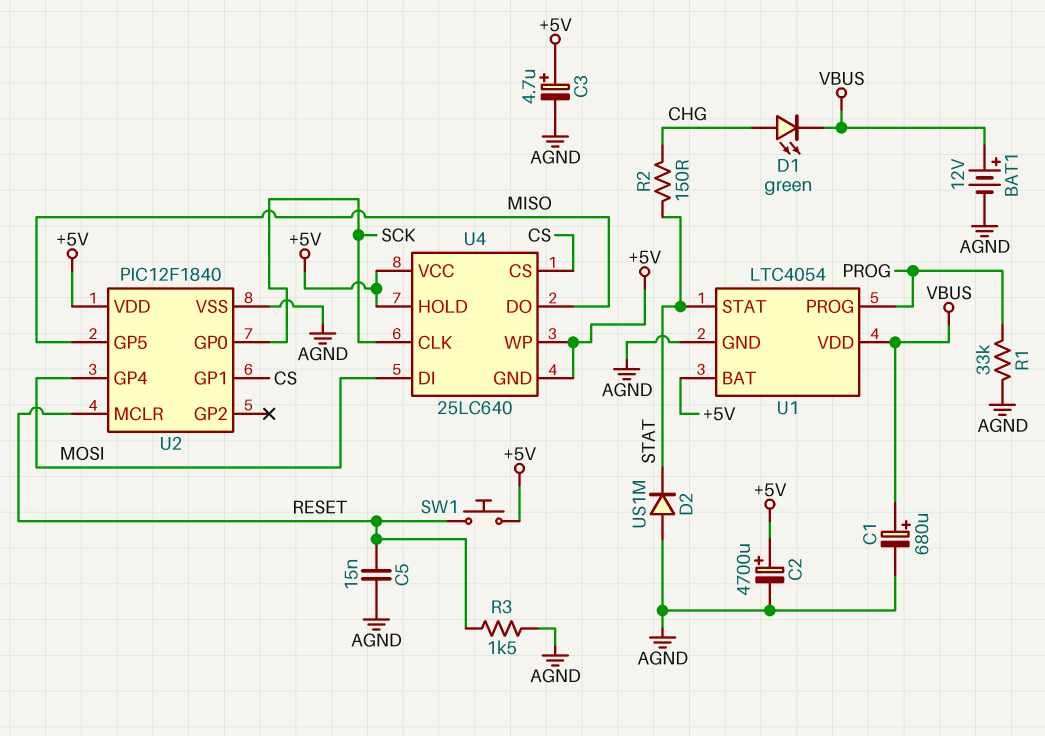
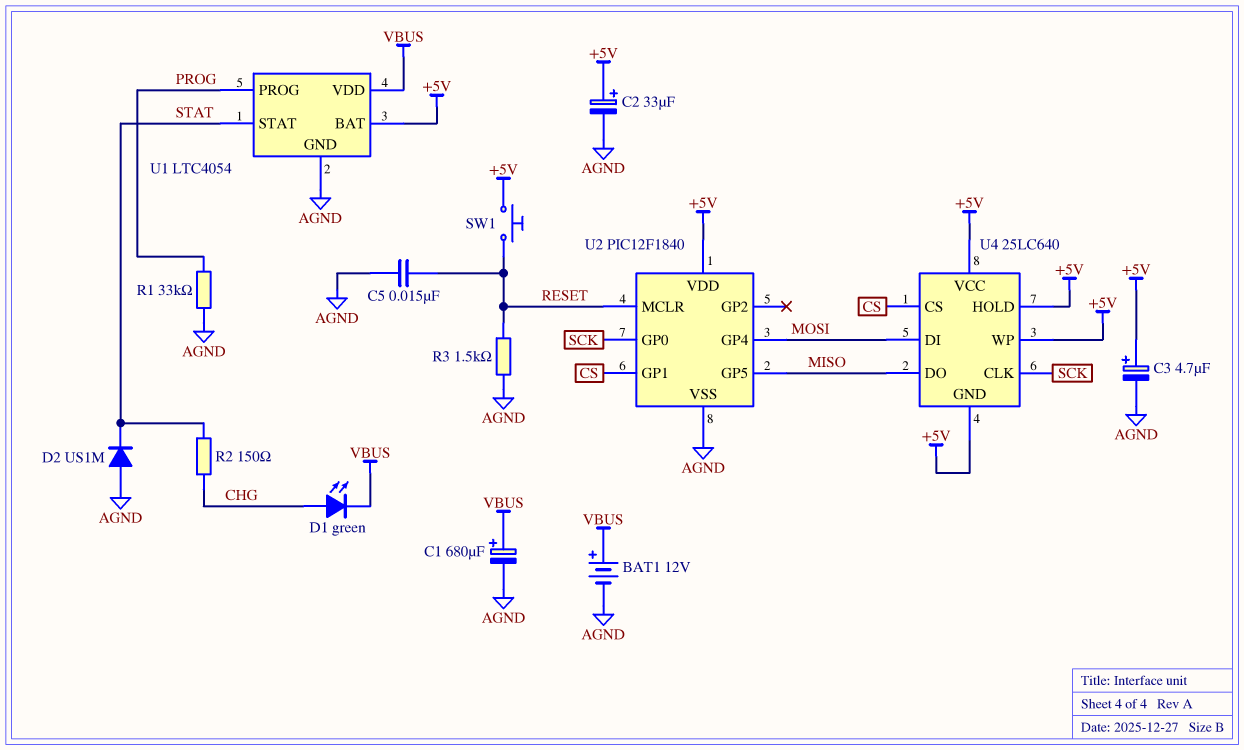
C2: 4700uF (plus +5V, minus AGND) -> 33uF (plus +5V, minus AGND)

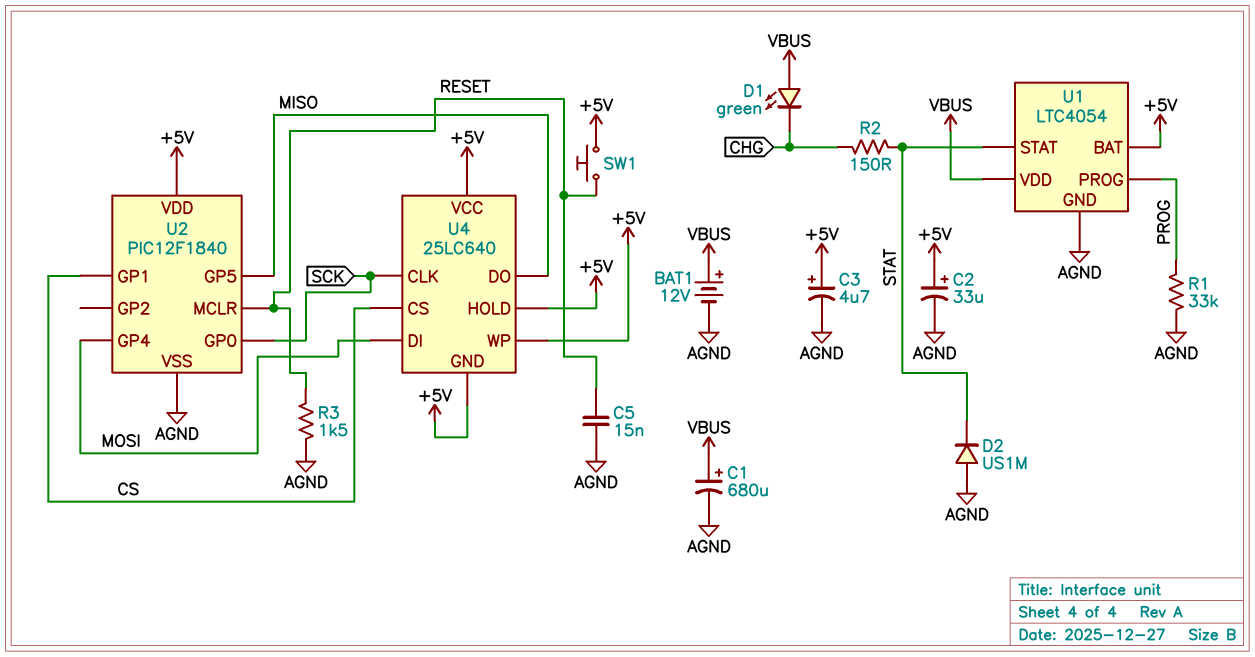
D1: LED green (A CHG, K VBUS) -> LED green (A VBUS, K CHG)

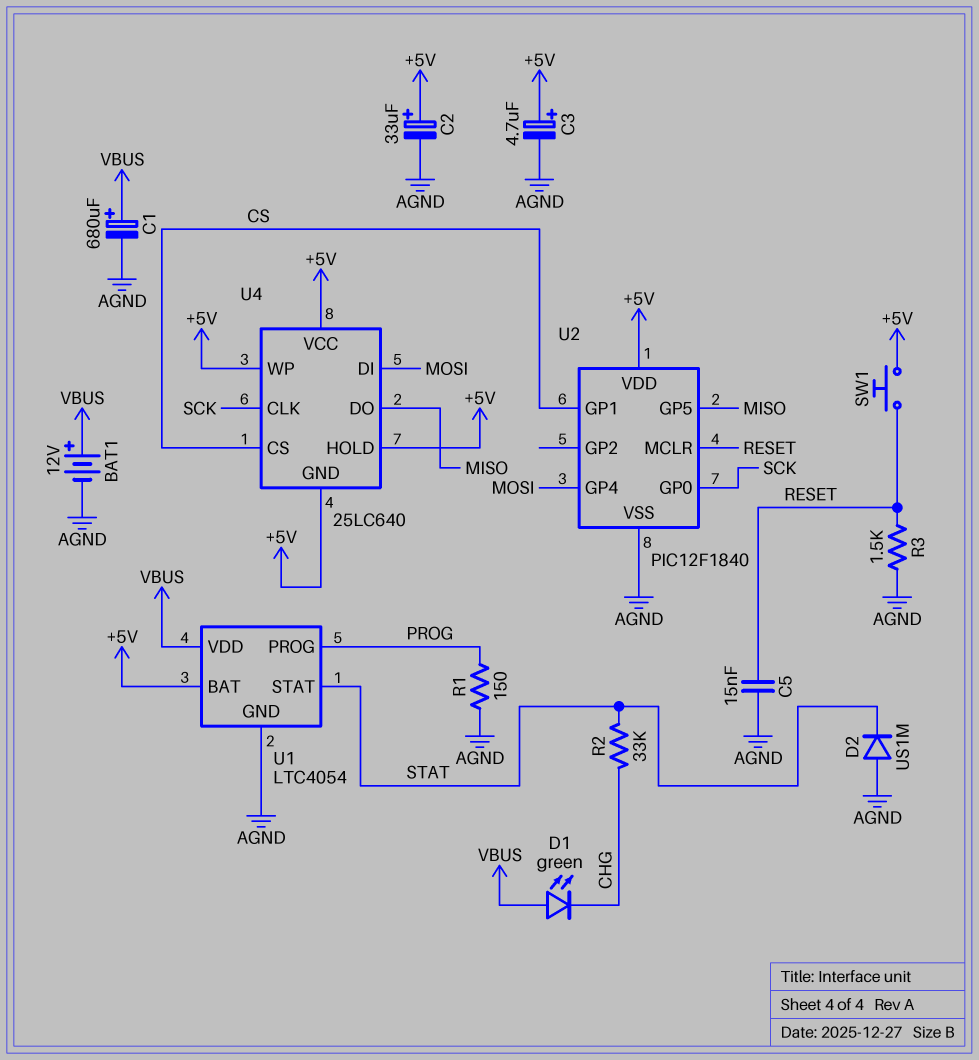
R1: 33k (AGND, PROG) -> 150 (AGND, PROG)
R2: 150 (CHG, STAT) -> 33k (CHG, STAT)

